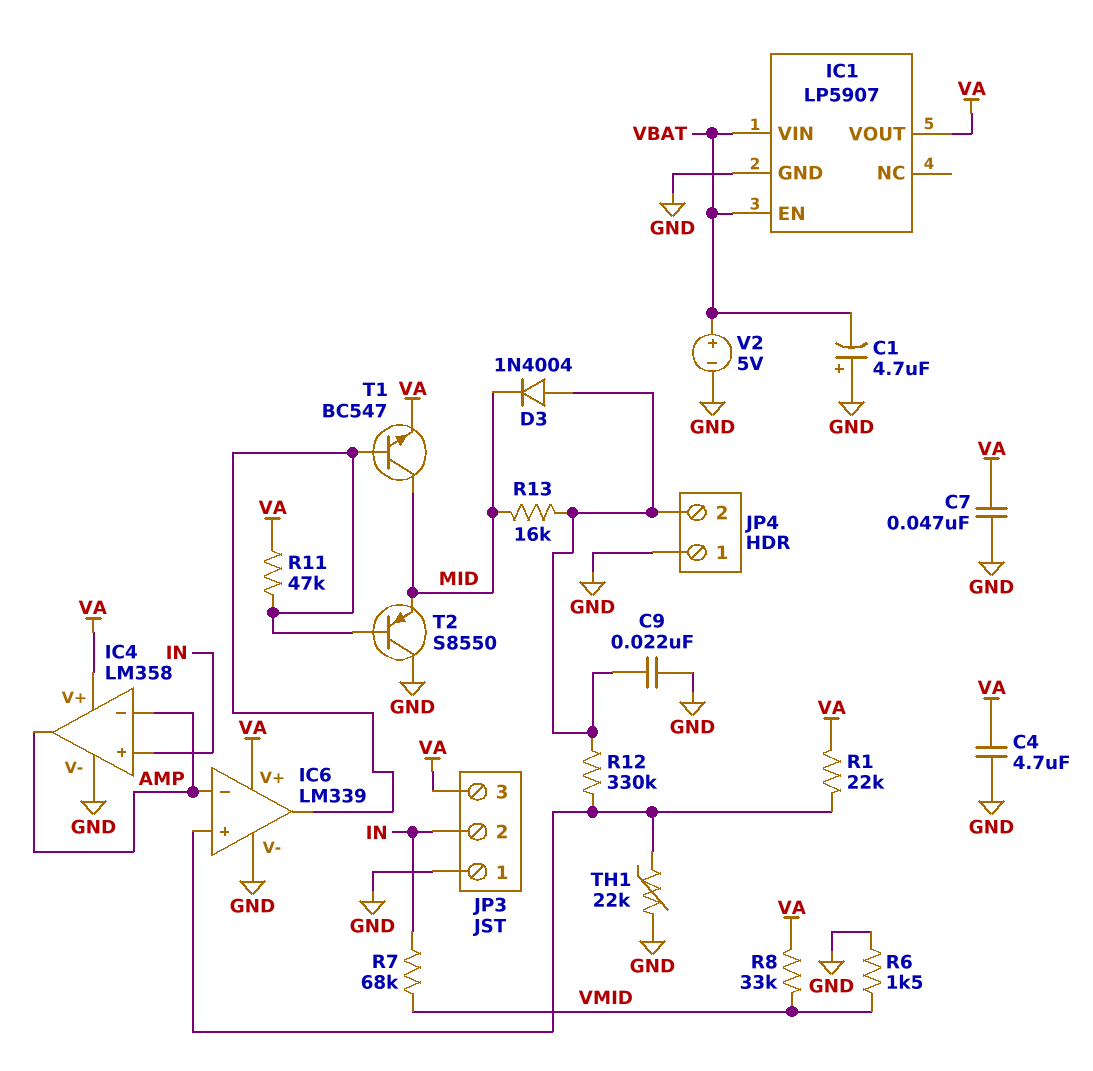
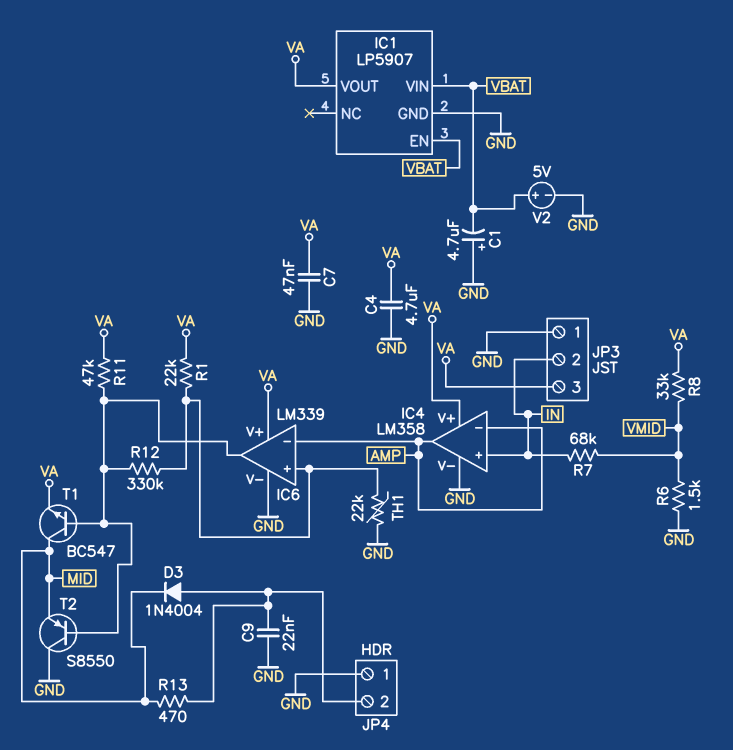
R12: 330k (IC6/in+, JP4/2) -> 330k (IC6/in+, IC6/out)
R13: 16k (JP4/2, MID) -> 470 (JP4/2, MID)

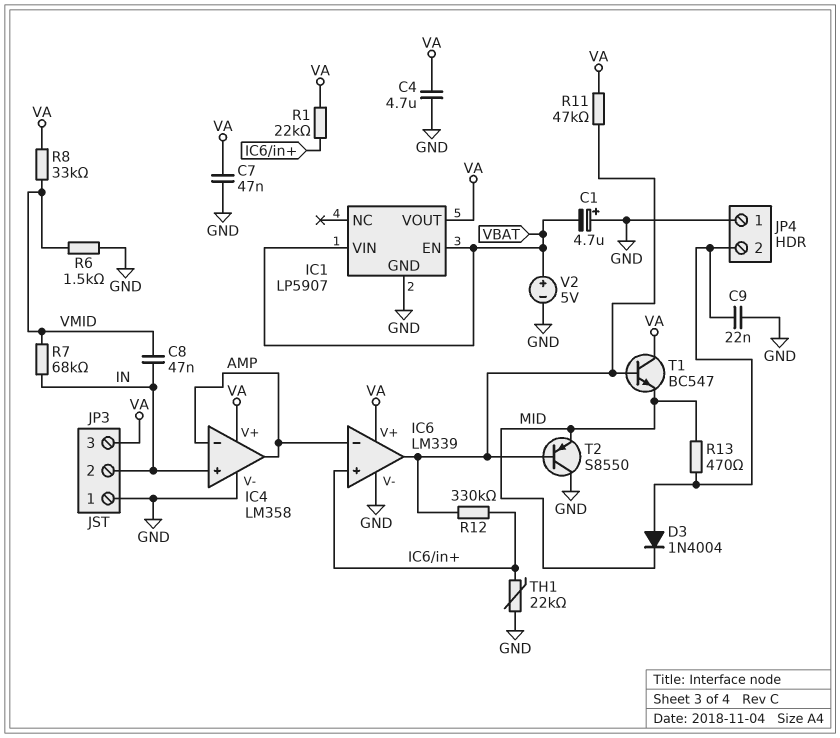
C8: none -> 47nF (IN, VMID)
T1: NPN BC547 (B IC6/out, C MID, E VA) -> NPN BC547 (B IC6/out, C VA, E MID)

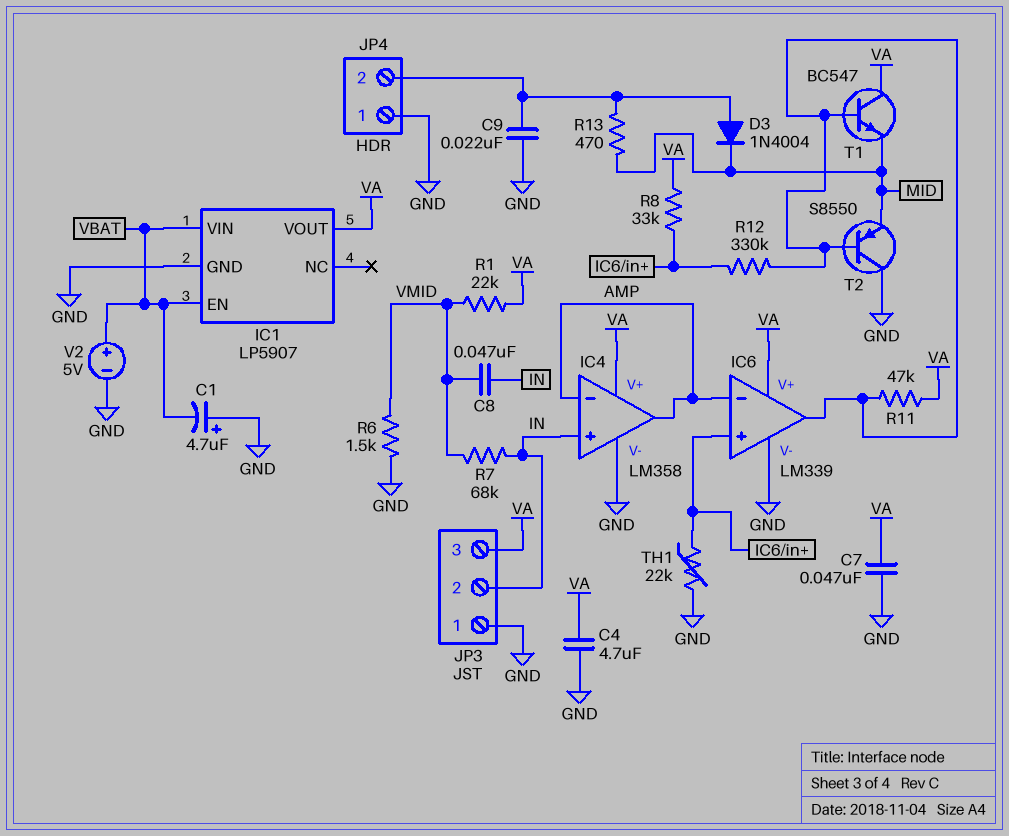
R1: 22k (IC6/in+, VA) -> 22k (VA, VMID)
R8: 33k (VA, VMID) -> 33k (IC6/in+, VA)

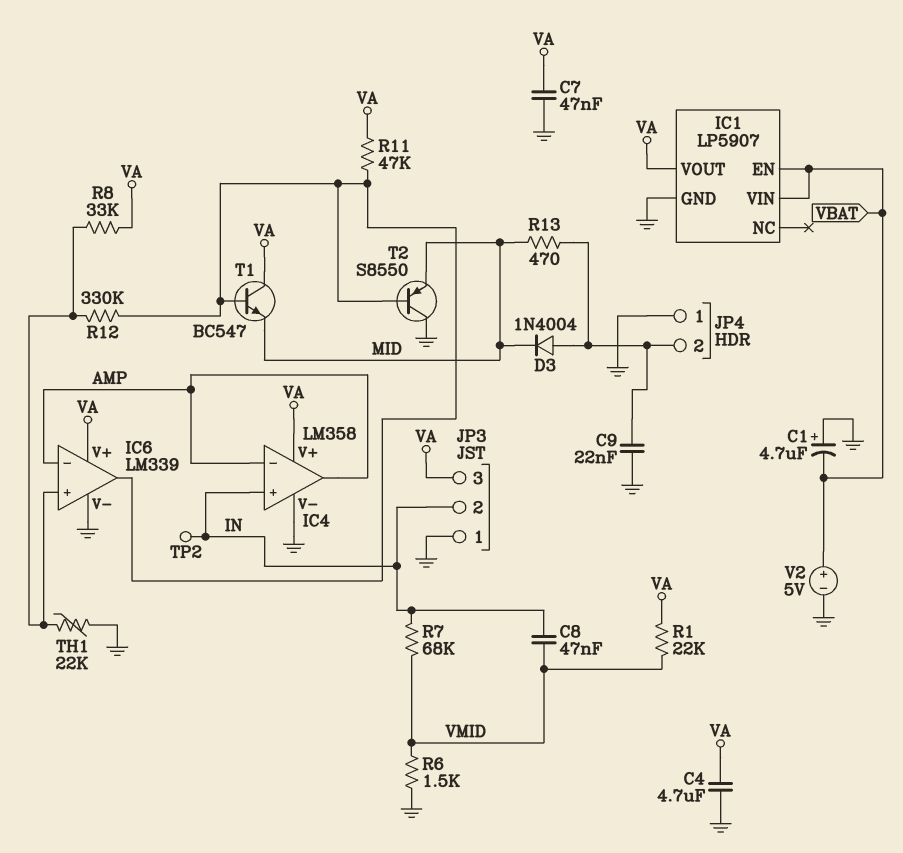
TP2: none -> test point (IN)

